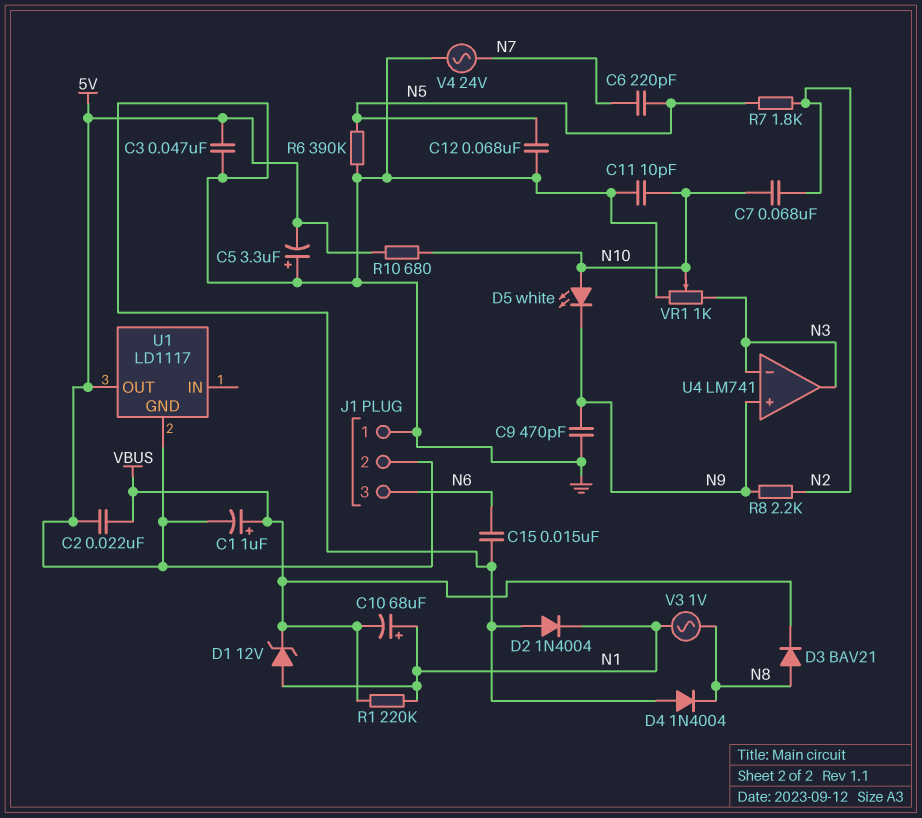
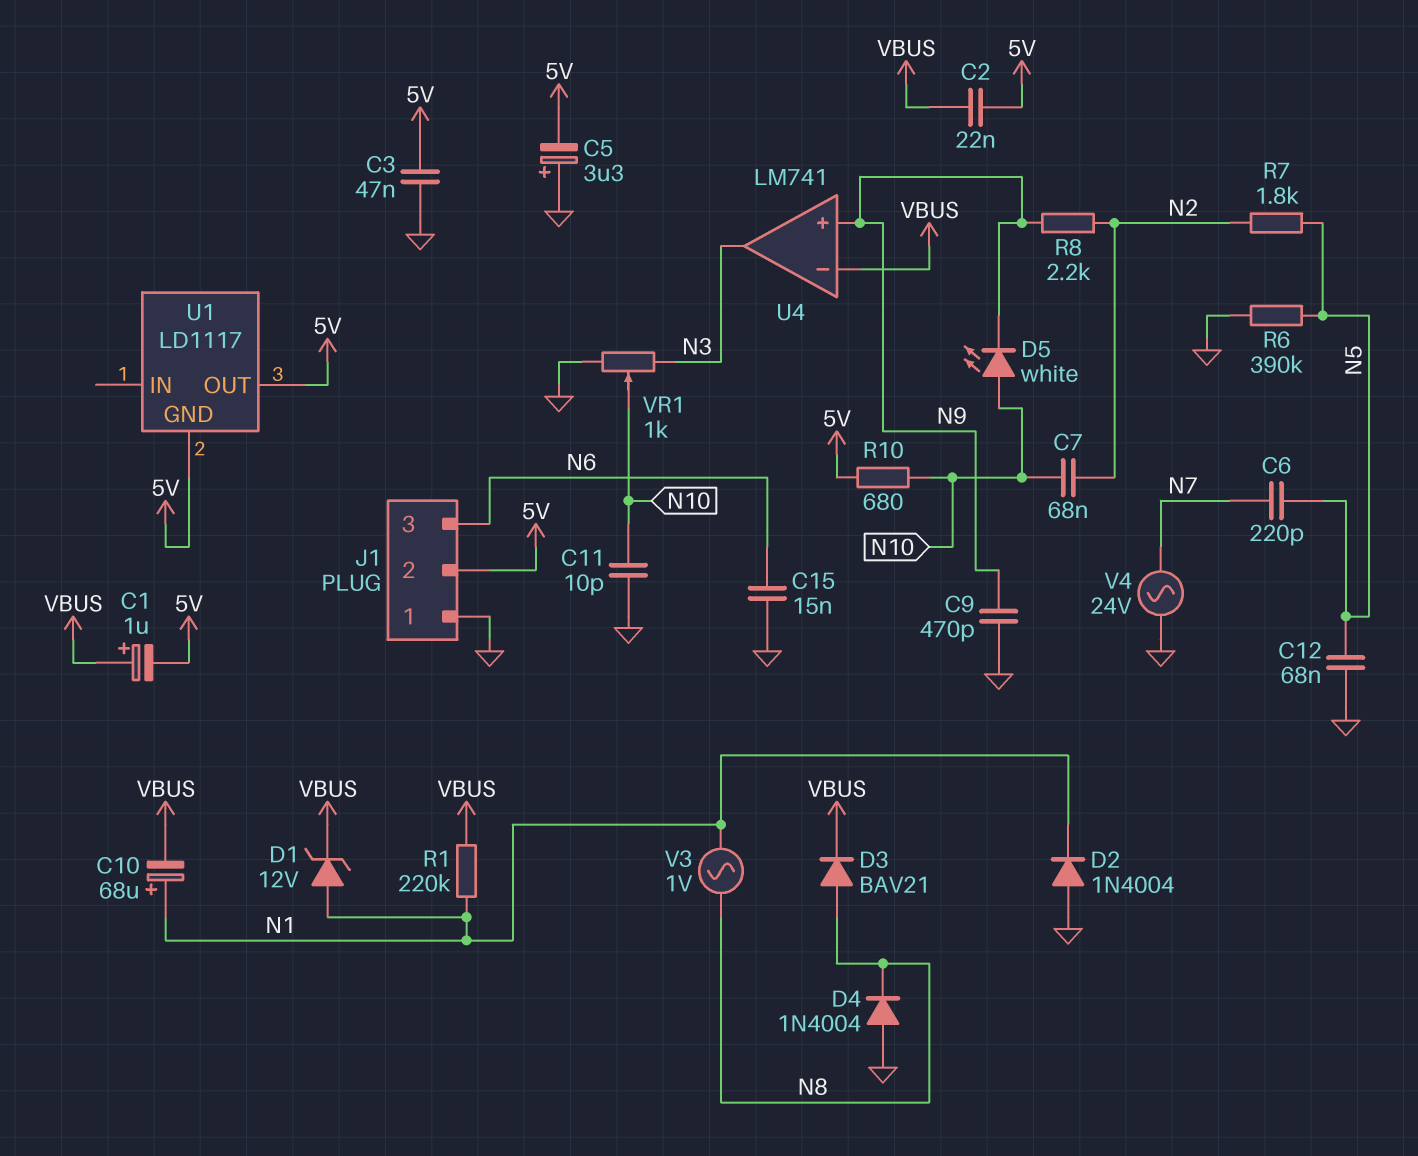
U4 pin in-: N3 -> VBUS

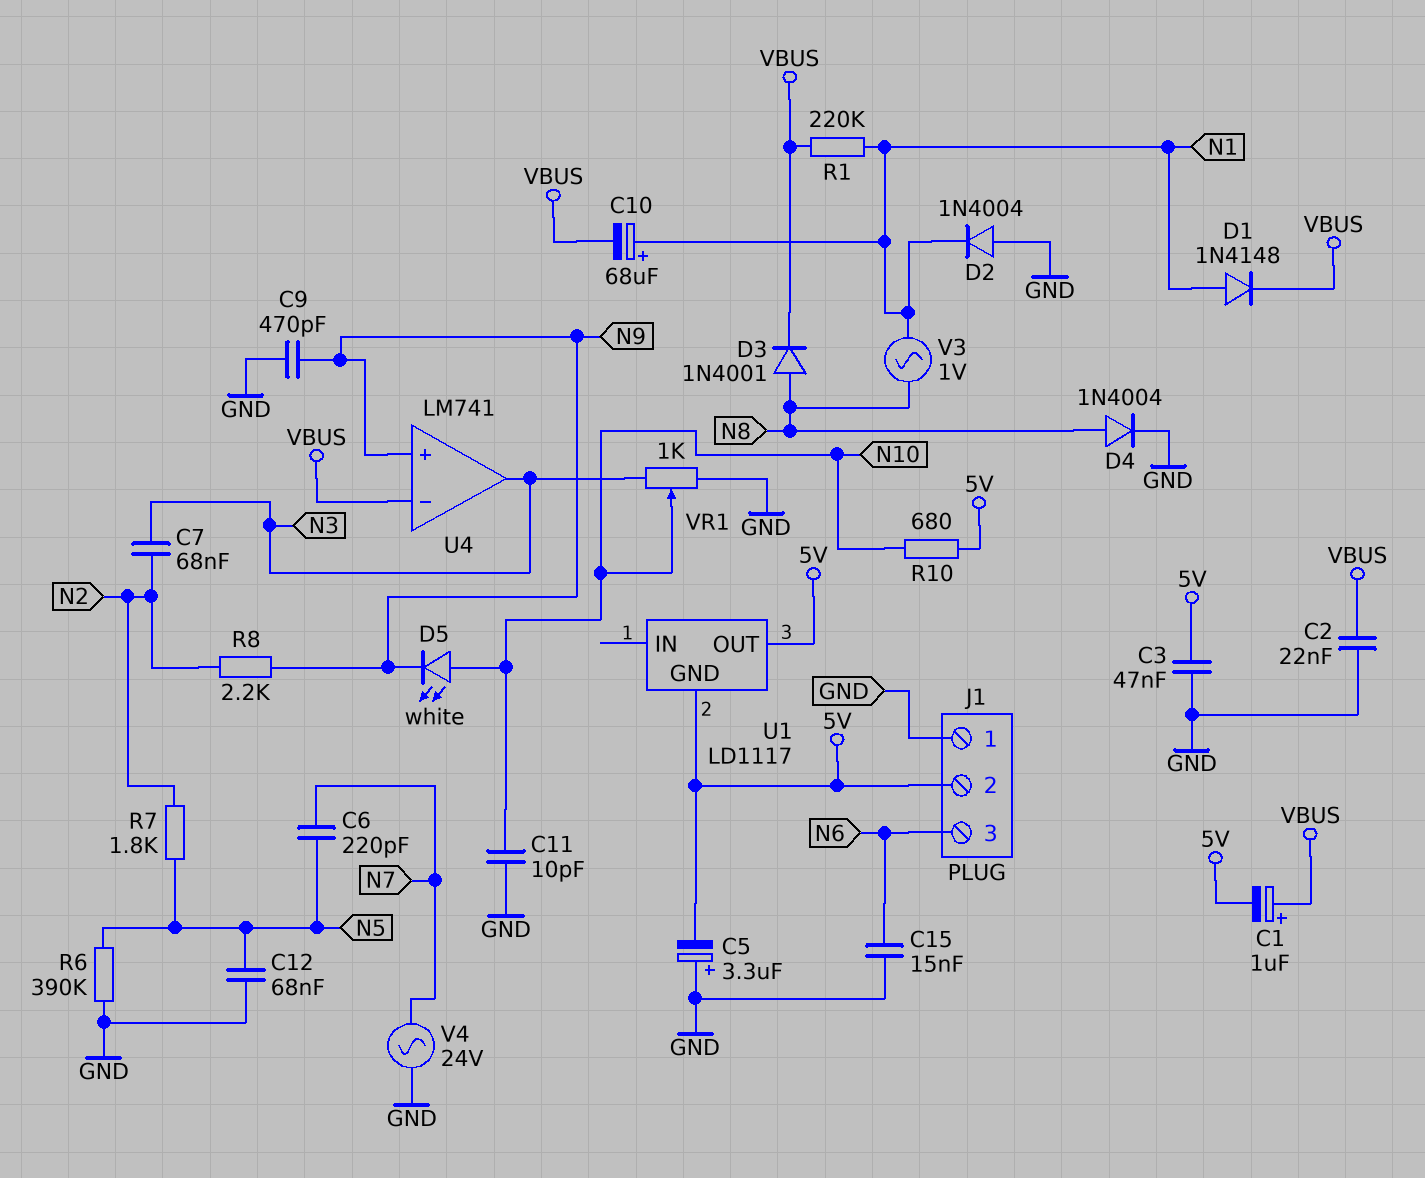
C2: 22nF (5V, VBUS) -> 22nF (GND, VBUS)
C7: 68nF (N2, N10) -> 68nF (N2, N3)
D1: zener 12V (A N1, K VBUS) -> diode 1N4148 (A N1, K VBUS)
D3: diode BAV21 (A N8, K VBUS) -> diode 1N4001 (A N8, K VBUS)
D4: diode 1N4004 (A GND, K N8) -> diode 1N4004 (A N8, K GND)

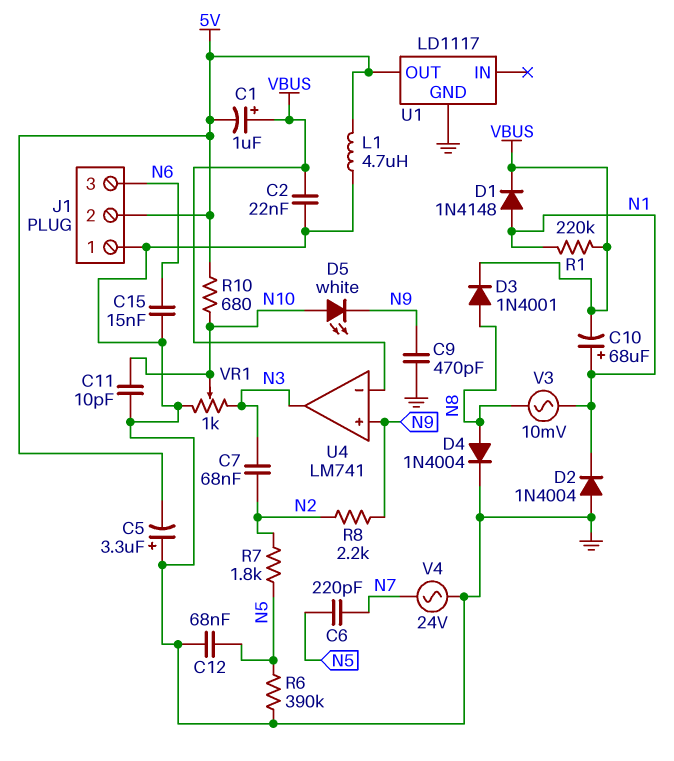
C3: 47nF (5V, GND) -> none
L1: none -> 4.7uH (5V, GND)
U1 pin GND: 5V -> GND
V3: AC 1V (N1, N8) -> AC 10mV (N1, N8)

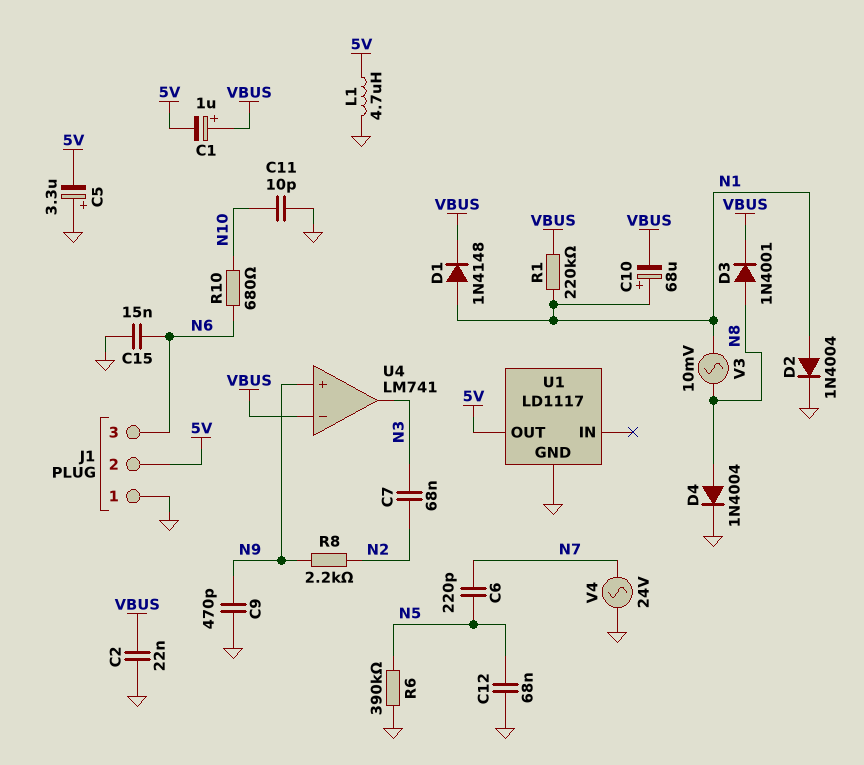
D2: diode 1N4004 (A GND, K N1) -> diode 1N4004 (A N1, K GND)
D5: LED white (A N10, K N9) -> none
R7: 1.8k (N2, N5) -> none
R10: 680 (5V, N10) -> 680 (N6, N10)
VR1: 1k (GND, N3, wiper N10) -> none

